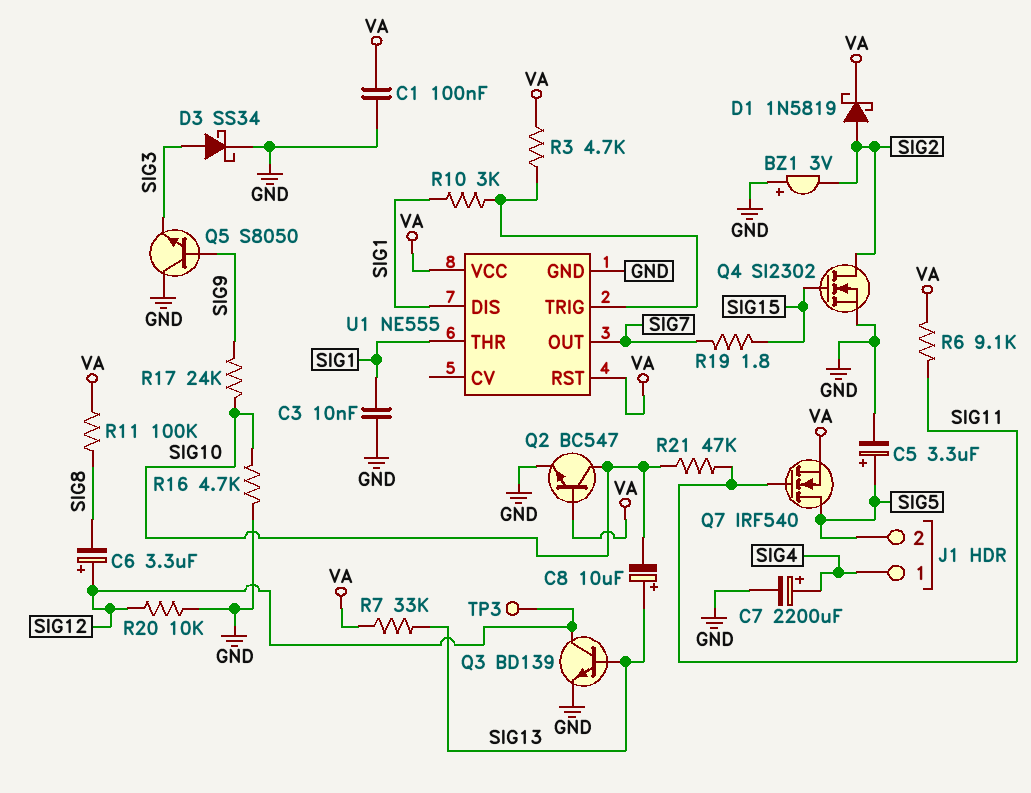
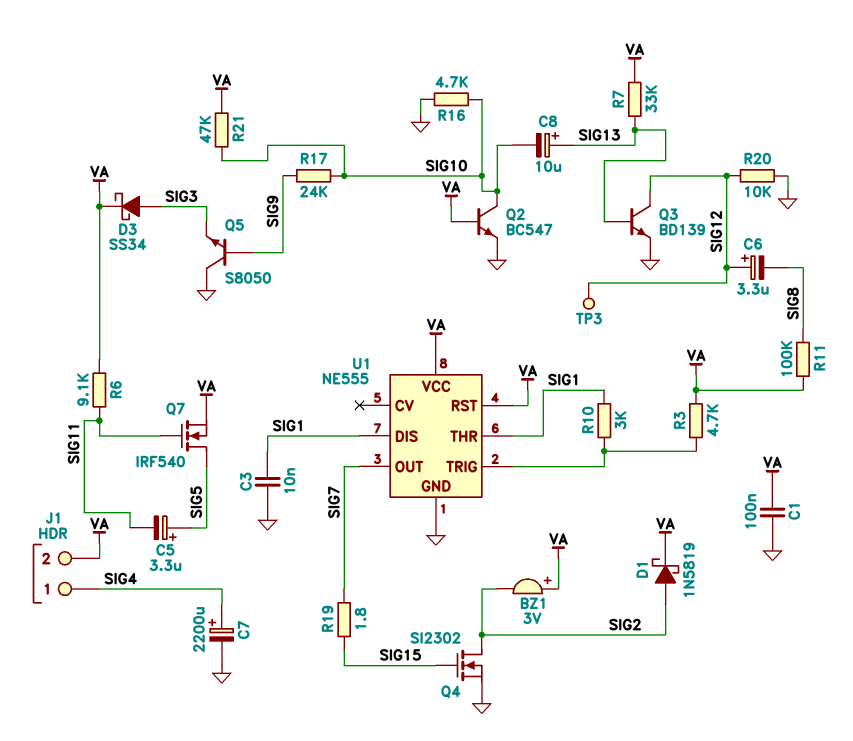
BZ1: buzzer 3V (plus GND, minus SIG2) -> buzzer 3V (plus VA, minus SIG2)
C5: 3.3uF (plus SIG5, minus GND) -> 3.3uF (plus SIG5, minus SIG11)
D3: schottky SS34 (A SIG3, K GND) -> schottky SS34 (A SIG3, K VA)
J1 pin 2: SIG5 -> VA
R21: 47k (SIG10, SIG11) -> 47k (SIG10, VA)

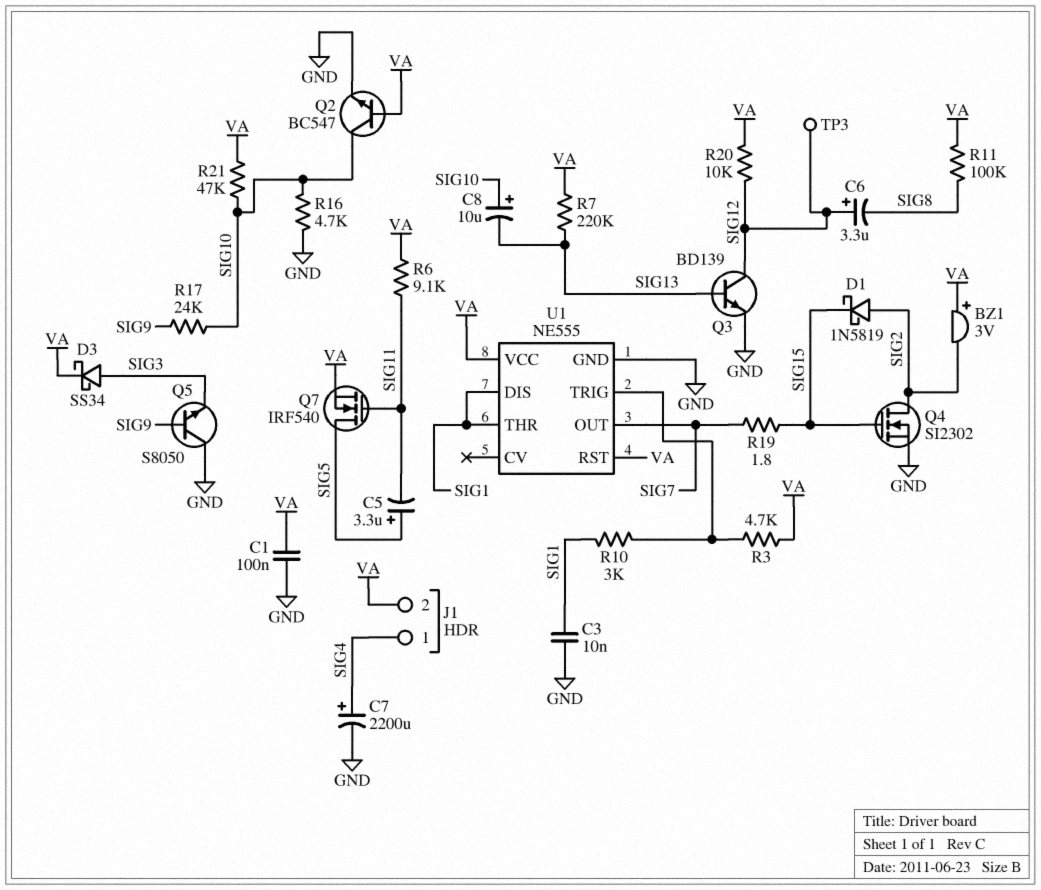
C8: 10uF (plus SIG13, minus SIG10) -> 10uF (plus SIG10, minus SIG13)
D1: schottky 1N5819 (A SIG2, K VA) -> schottky 1N5819 (A SIG2, K SIG15)
R7: 33k (SIG13, VA) -> 220k (SIG13, VA)
R20: 10k (GND, SIG12) -> 10k (SIG12, VA)

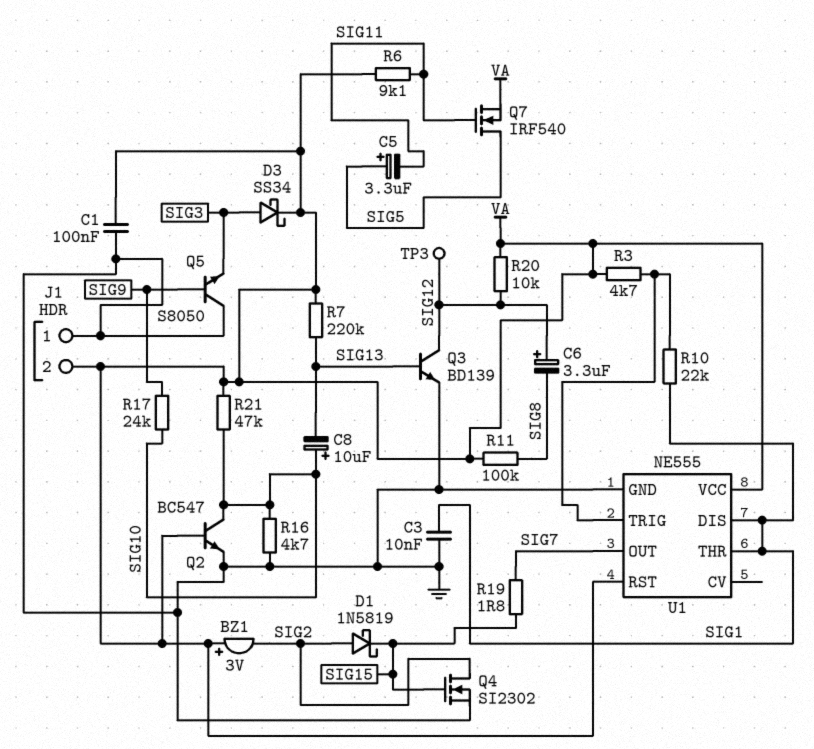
C7: 2200uF (plus SIG4, minus GND) -> none
J1 pin 1: SIG4 -> GND
R10: 3k (SIG1, U1/TRIG) -> 22k (SIG1, U1/TRIG)

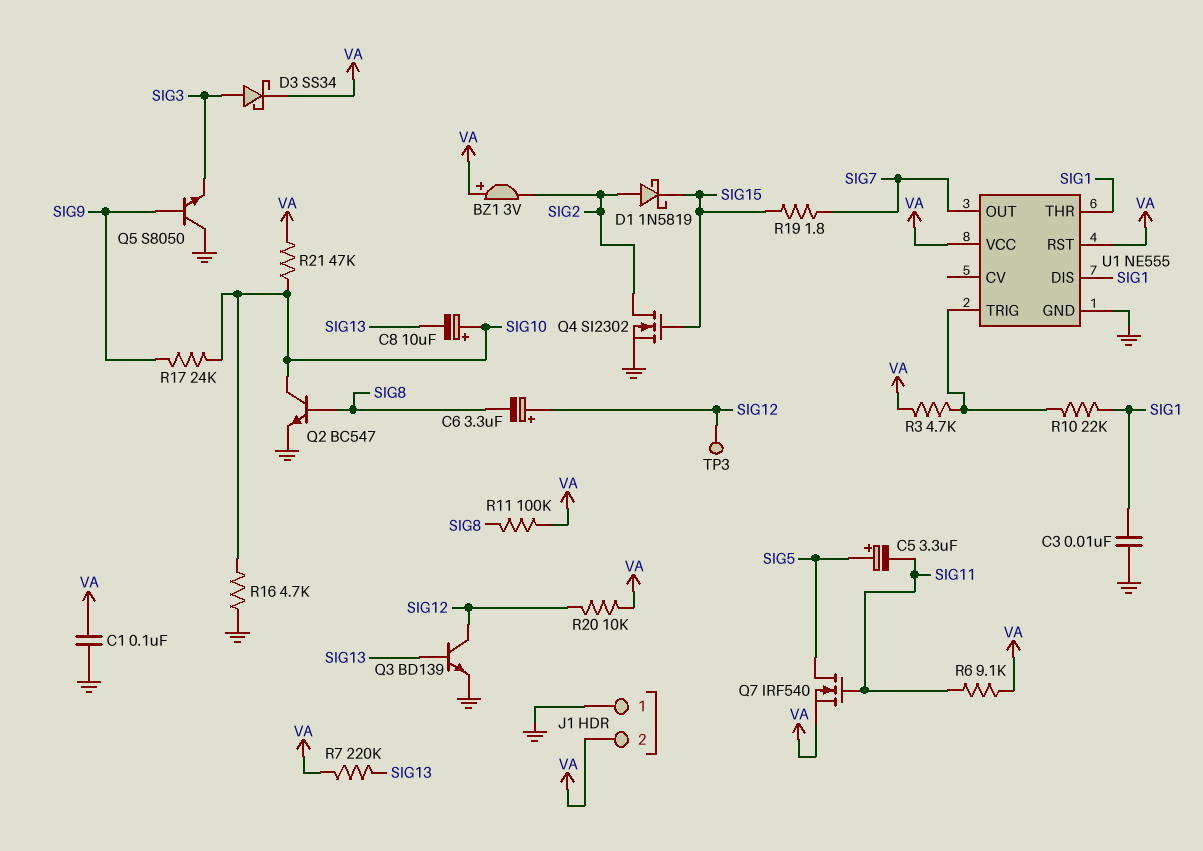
Q2: NPN BC547 (B VA, C SIG10, E GND) -> NPN BC547 (B SIG8, C SIG10, E GND)

